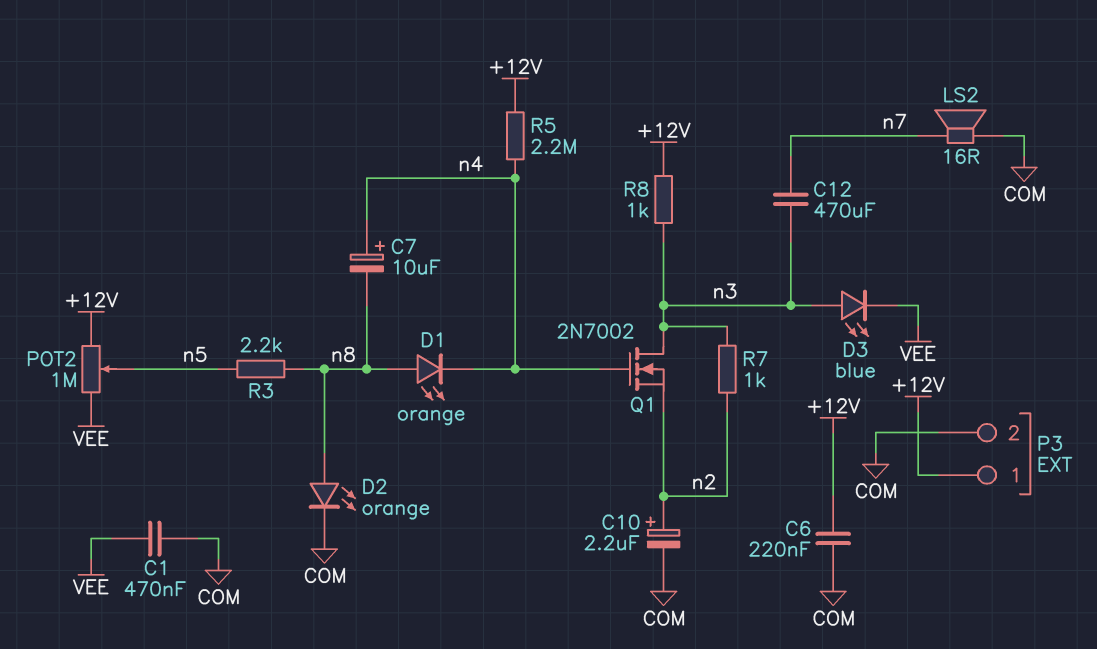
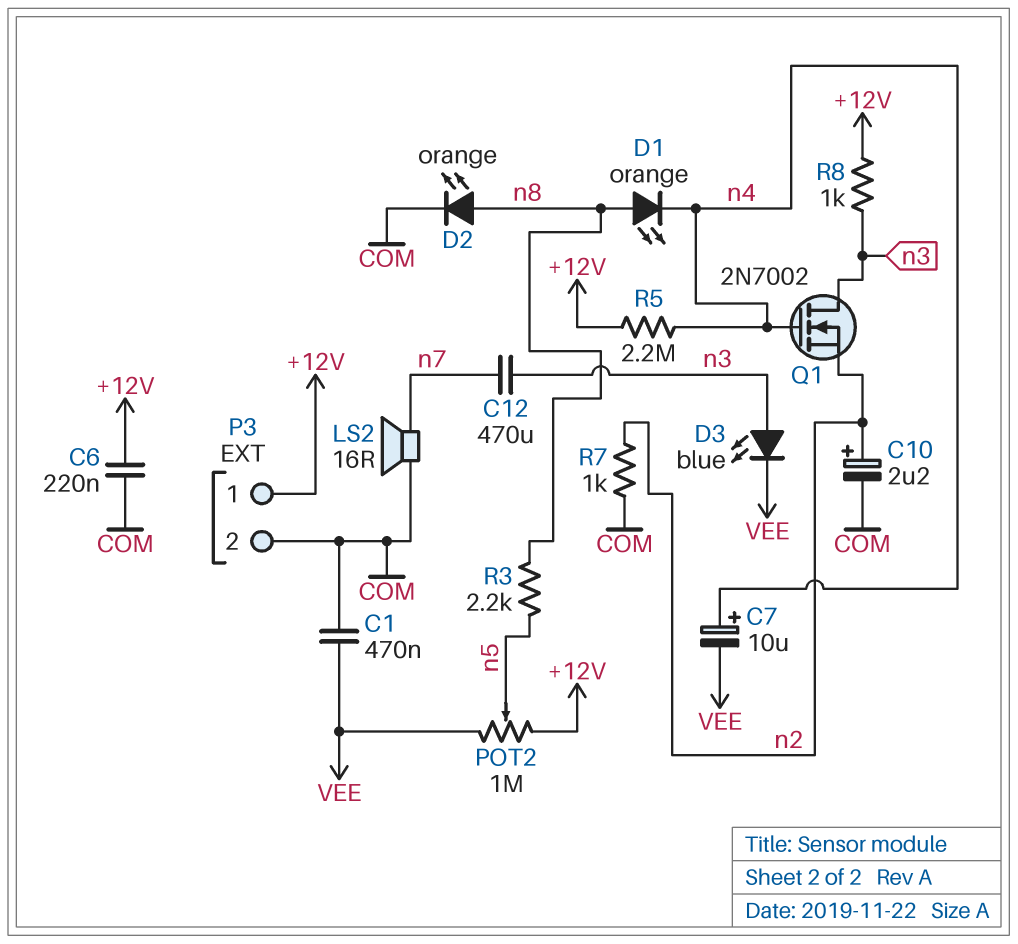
C7: 10uF (plus n4, minus n8) -> 10uF (plus n4, minus VEE)
R7: 1k (n2, n3) -> 1k (COM, n2)

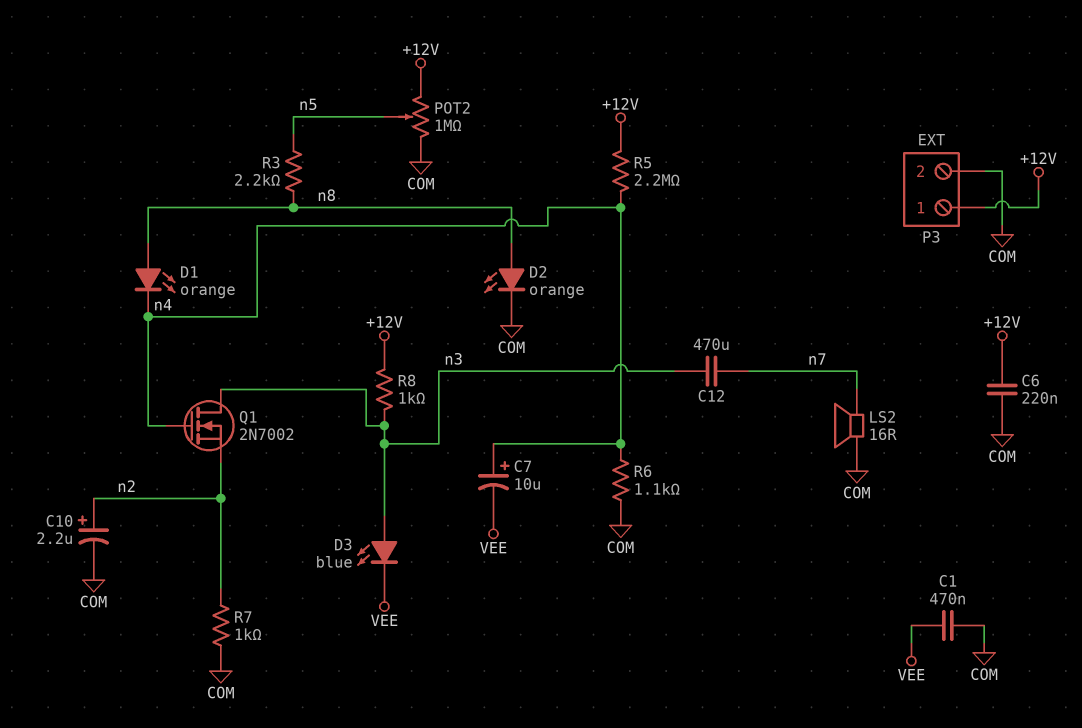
POT2: 1M (+12V, VEE, wiper n5) -> 1M (+12V, COM, wiper n5)
R6: none -> 1.1k (COM, n4)

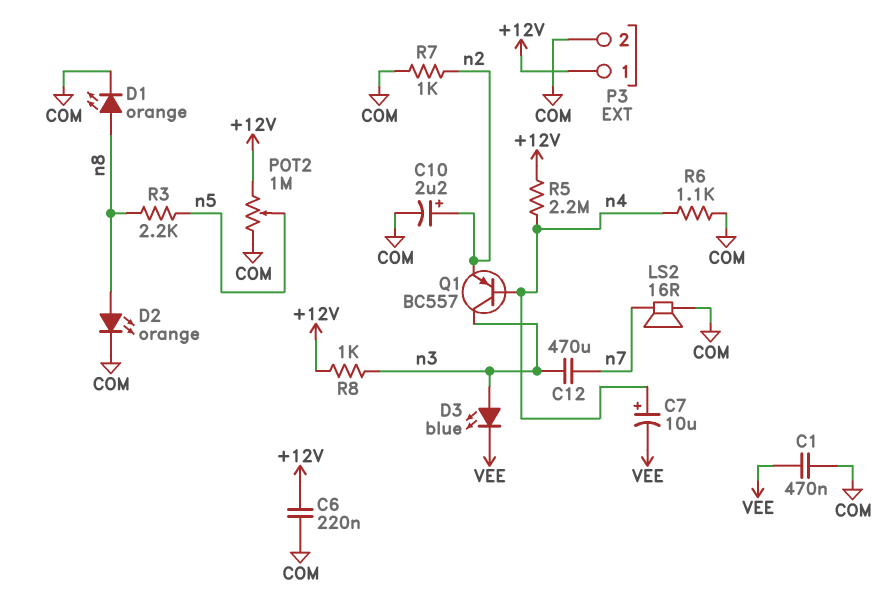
D1: LED orange (A n8, K n4) -> LED orange (A n8, K COM)
Q1: NMOS 2N7002 (G n4, D n3, S n2) -> PNP BC557 (B n4, C n3, E n2)

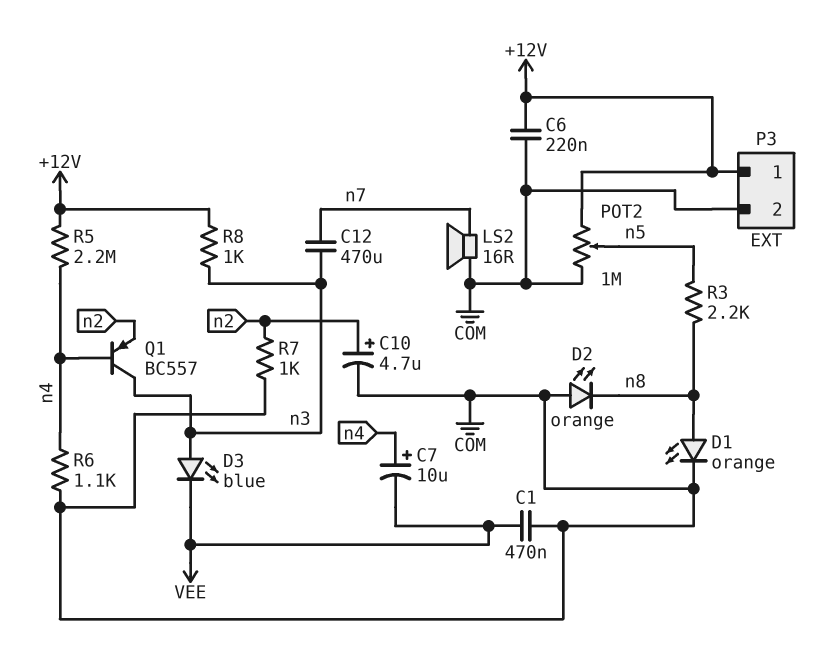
C10: 2.2uF (plus n2, minus COM) -> 4.7uF (plus n2, minus COM)
D2: LED orange (A n8, K COM) -> LED orange (A COM, K n8)

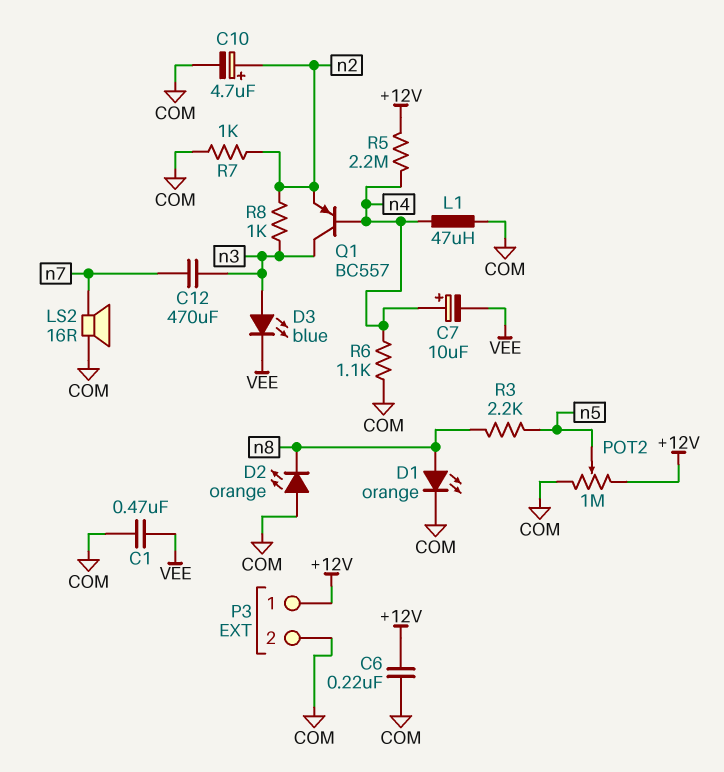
L1: none -> 47uH (COM, n4)
R8: 1k (+12V, n3) -> 1k (n2, n3)

